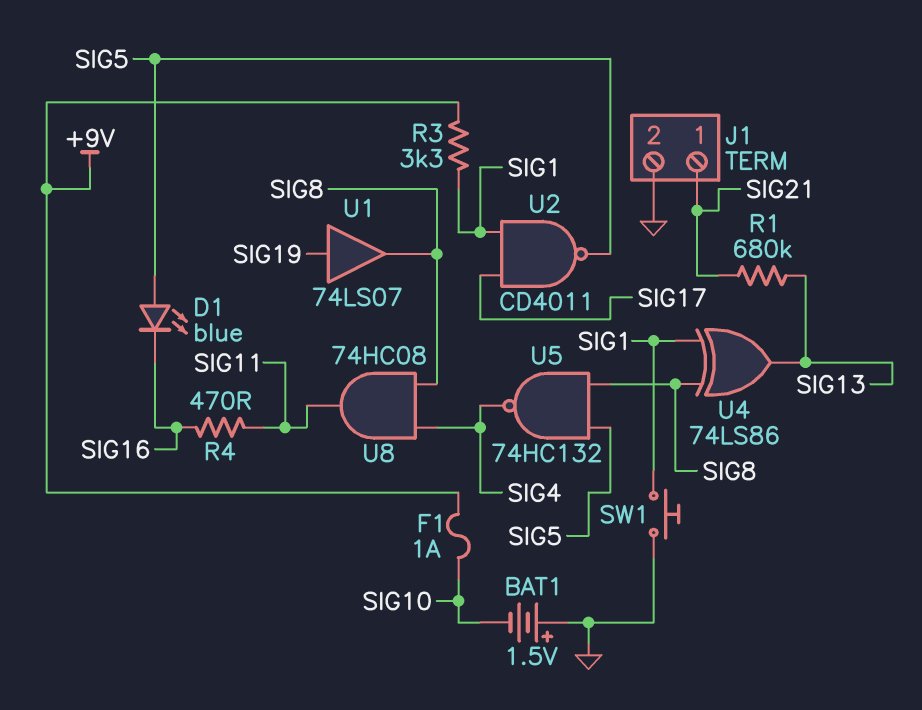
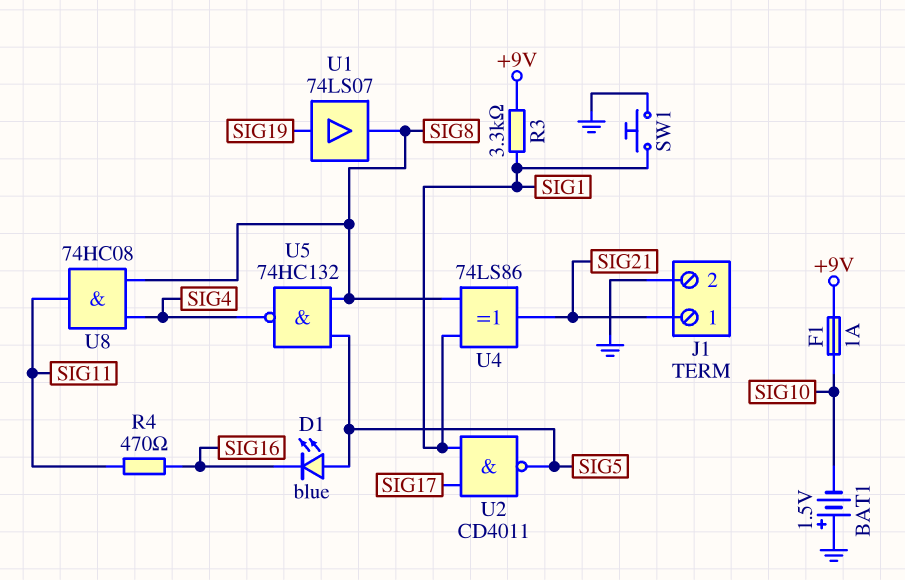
R1: 680k (SIG13, SIG21) -> none
U4: XOR 74LS86 (in SIG1, in SIG8, out SIG13) -> XOR 74LS86 (in SIG1, in SIG8, out SIG21)

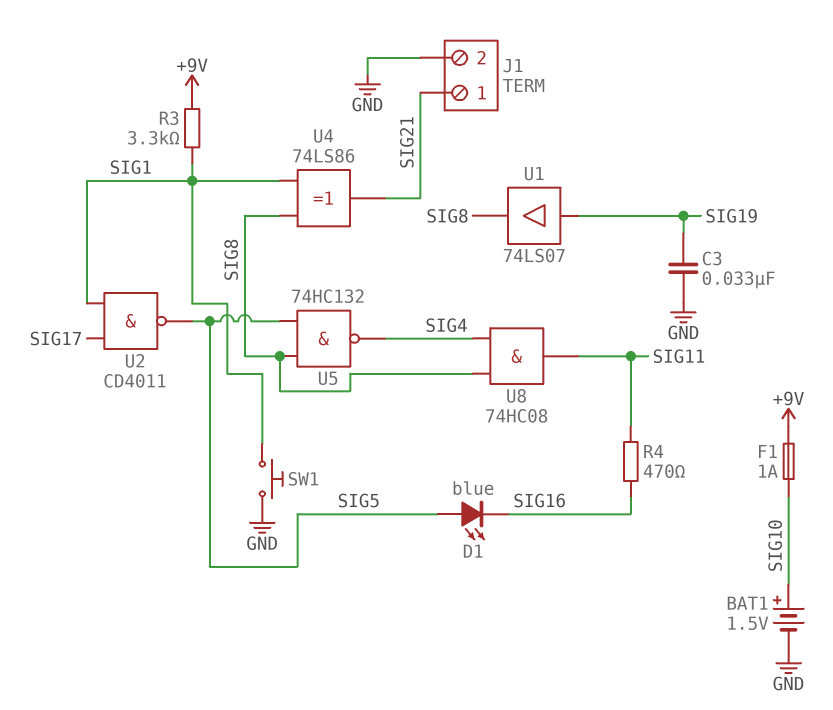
BAT1: 1.5V (plus GND, minus SIG10) -> 1.5V (plus SIG10, minus GND)
C3: none -> 33nF (GND, SIG19)

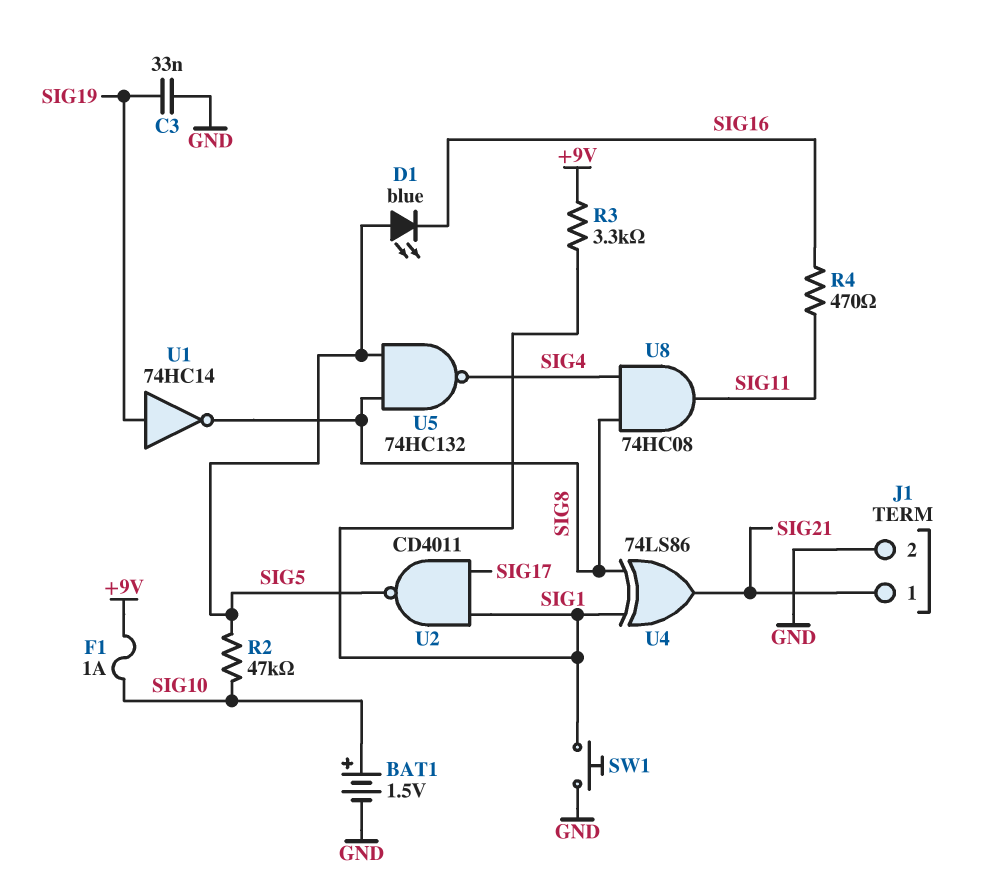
R2: none -> 47k (SIG5, SIG10)
U1: buffer 74LS07 (in SIG19, out SIG8) -> NOT 74HC14 (in SIG19, out SIG8)

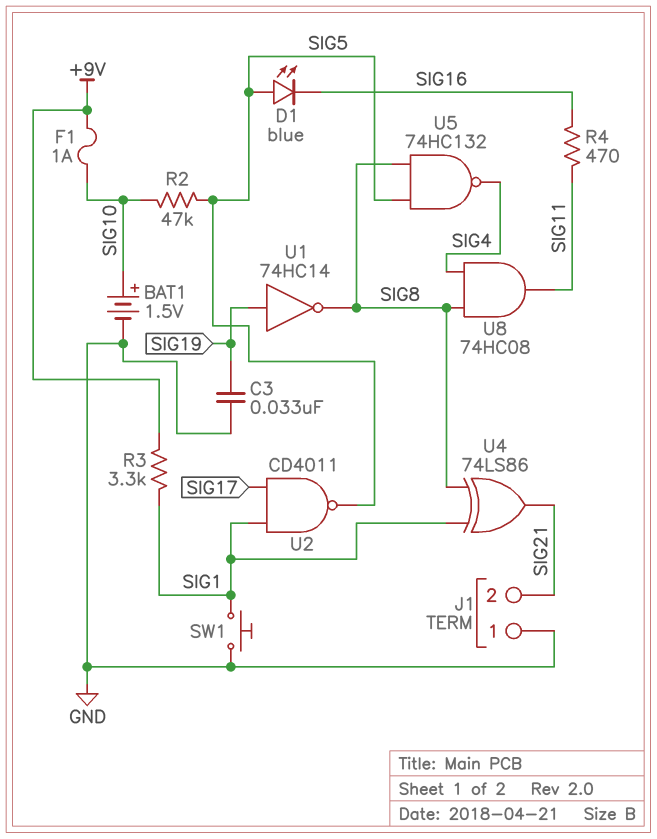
J1 pin 1: SIG21 -> GND
J1 pin 2: GND -> SIG21

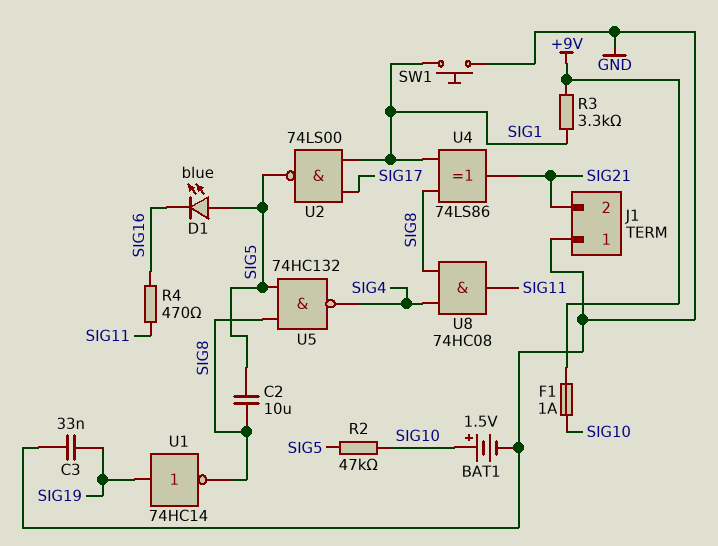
C2: none -> 10uF (SIG5, SIG8)
U2: NAND CD4011 (in SIG1, in SIG17, out SIG5) -> NAND 74LS00 (in SIG1, in SIG17, out SIG5)

